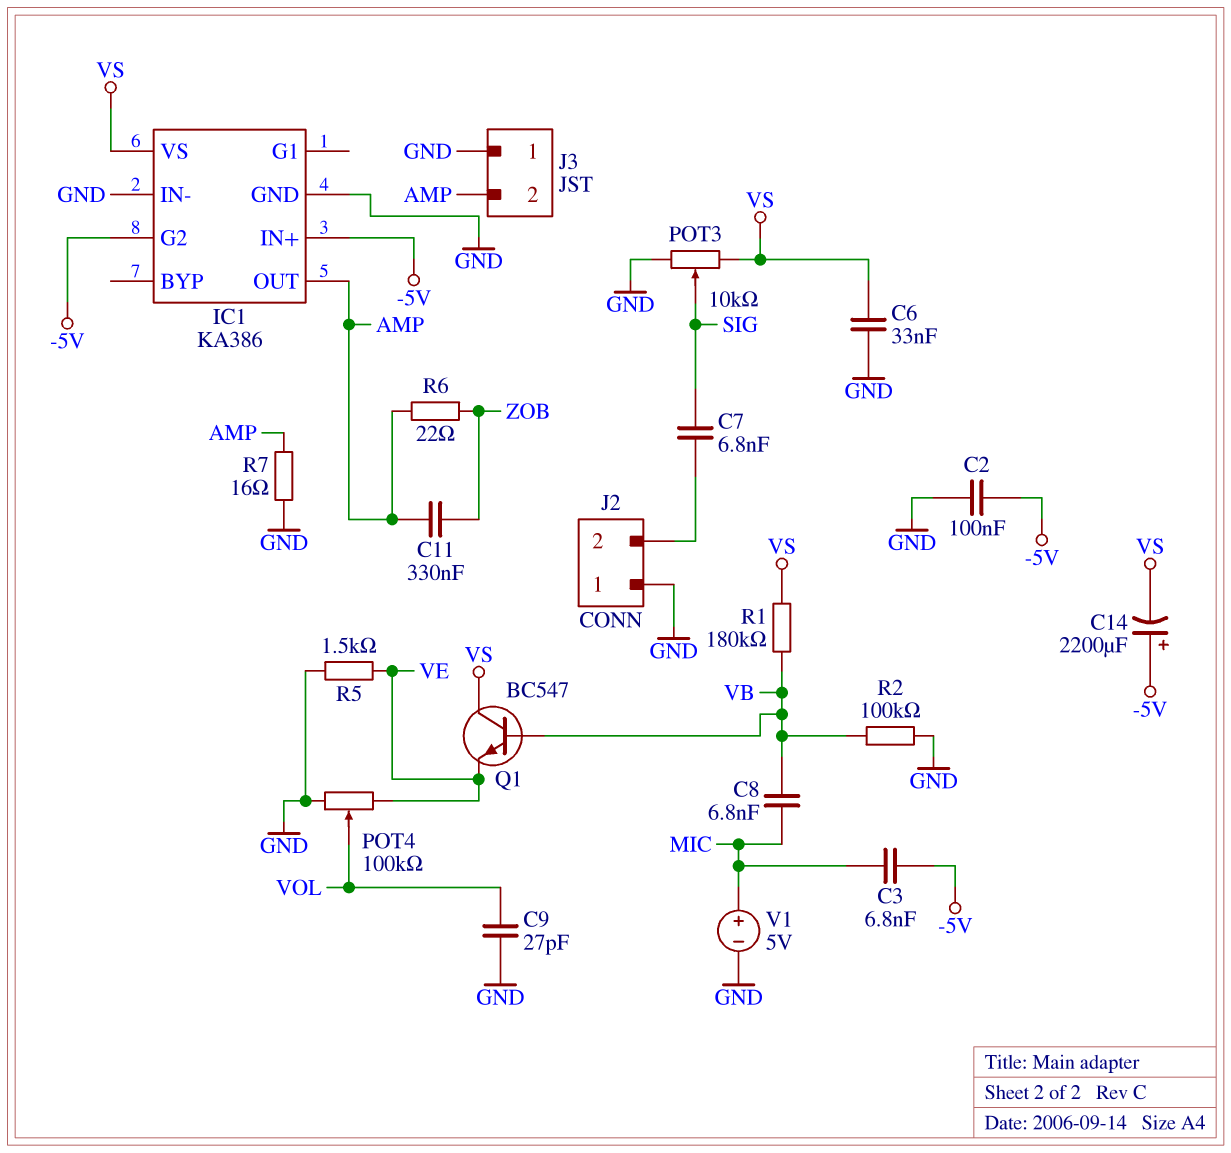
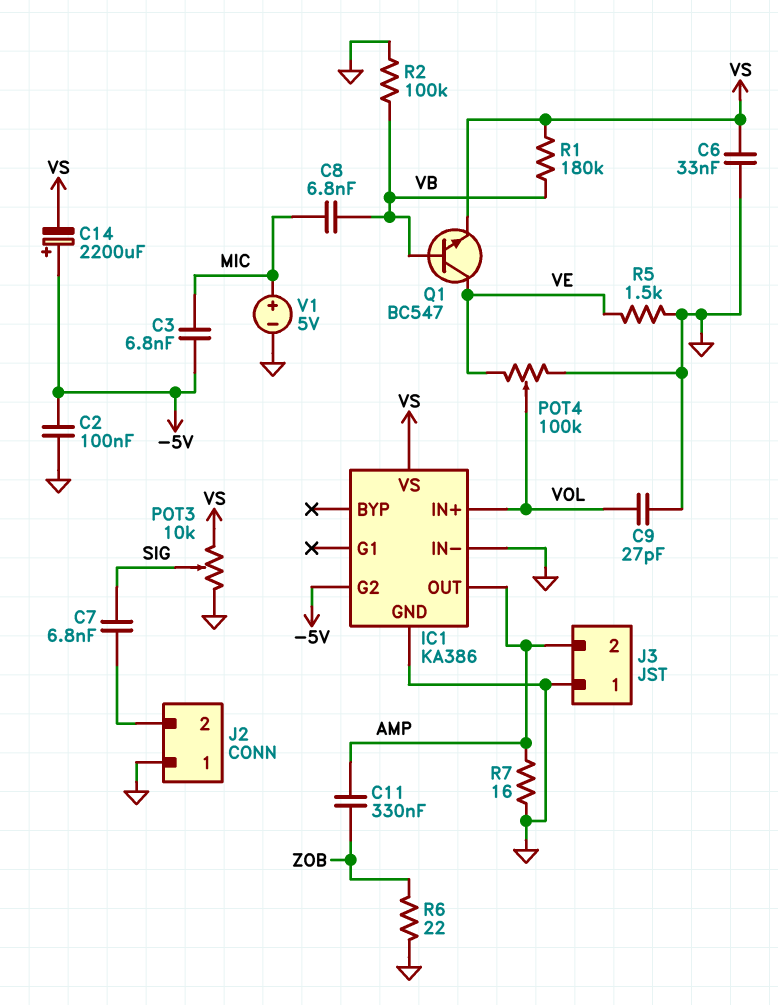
IC1 pin IN+: -5V -> VOL
Q1: NPN BC547 (B VB, C VS, E VE) -> NPN BC547 (B VB, C VE, E VS)
R6: 22 (AMP, ZOB) -> 22 (GND, ZOB)

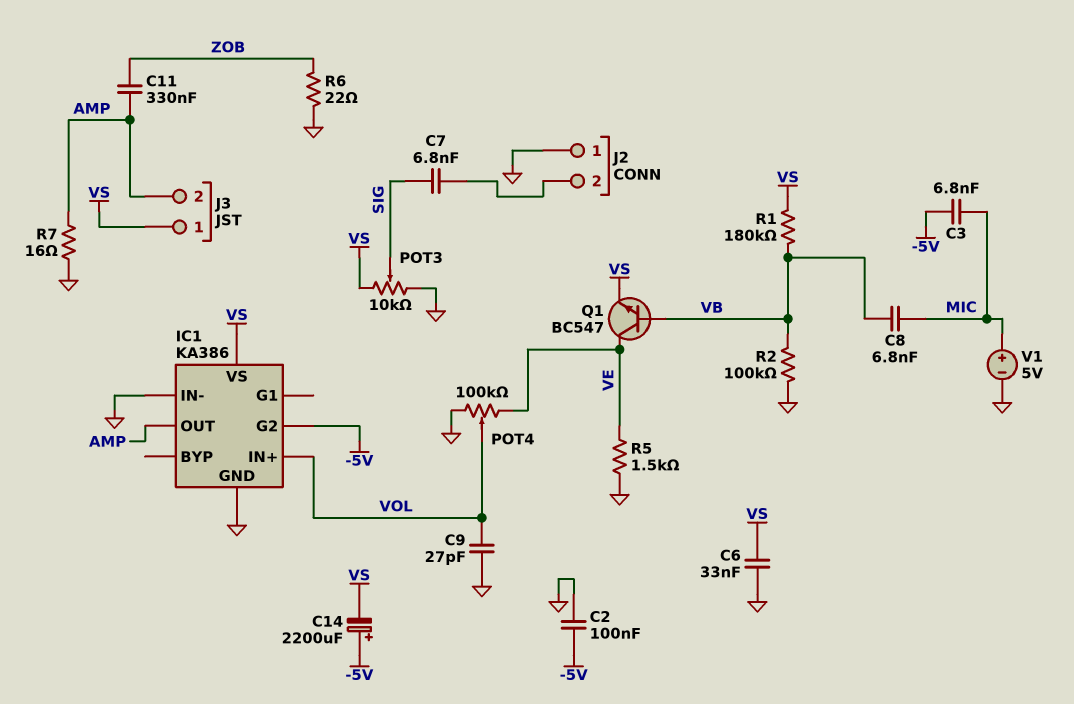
J3 pin 1: GND -> VS

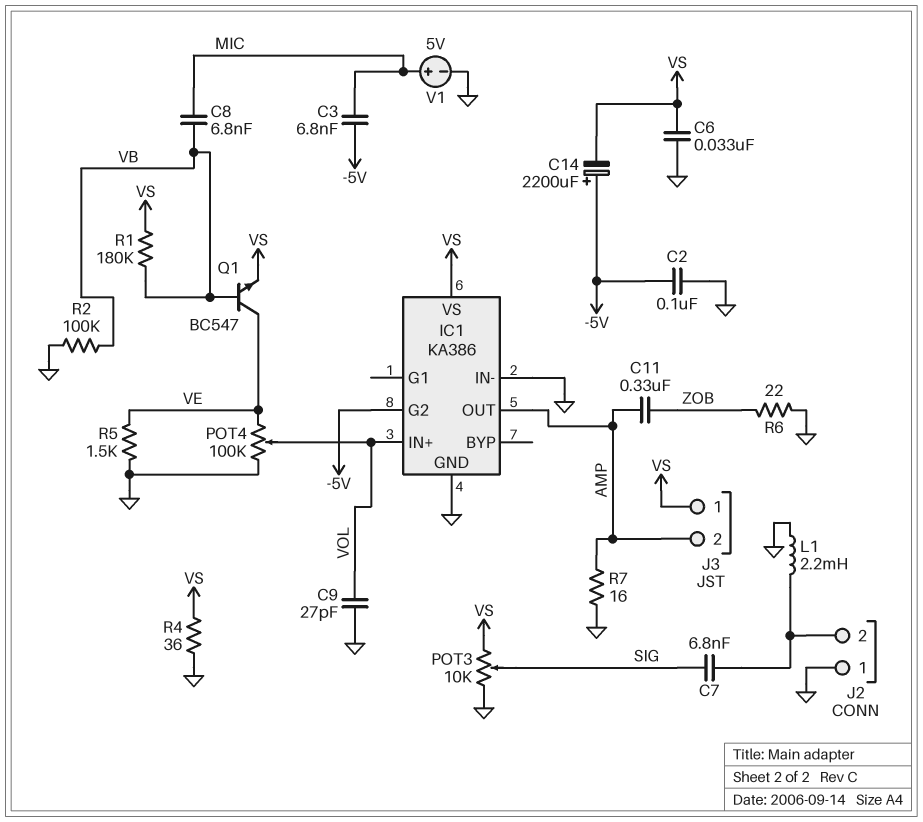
L1: none -> 2.2mH (GND, J2/2)
R4: none -> 36 (GND, VS)

